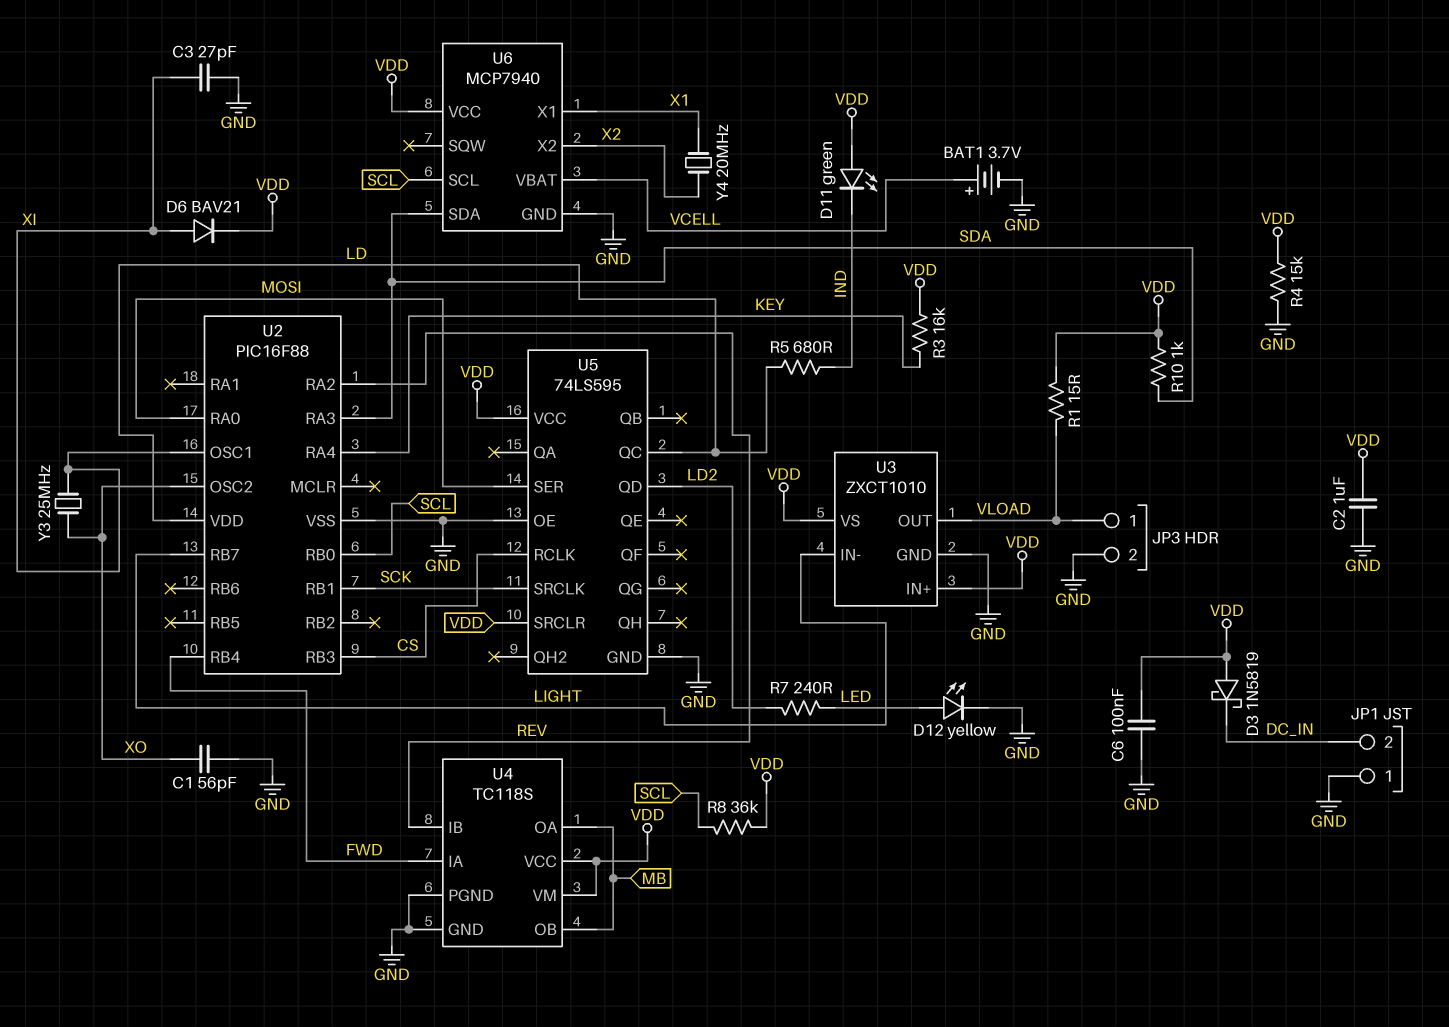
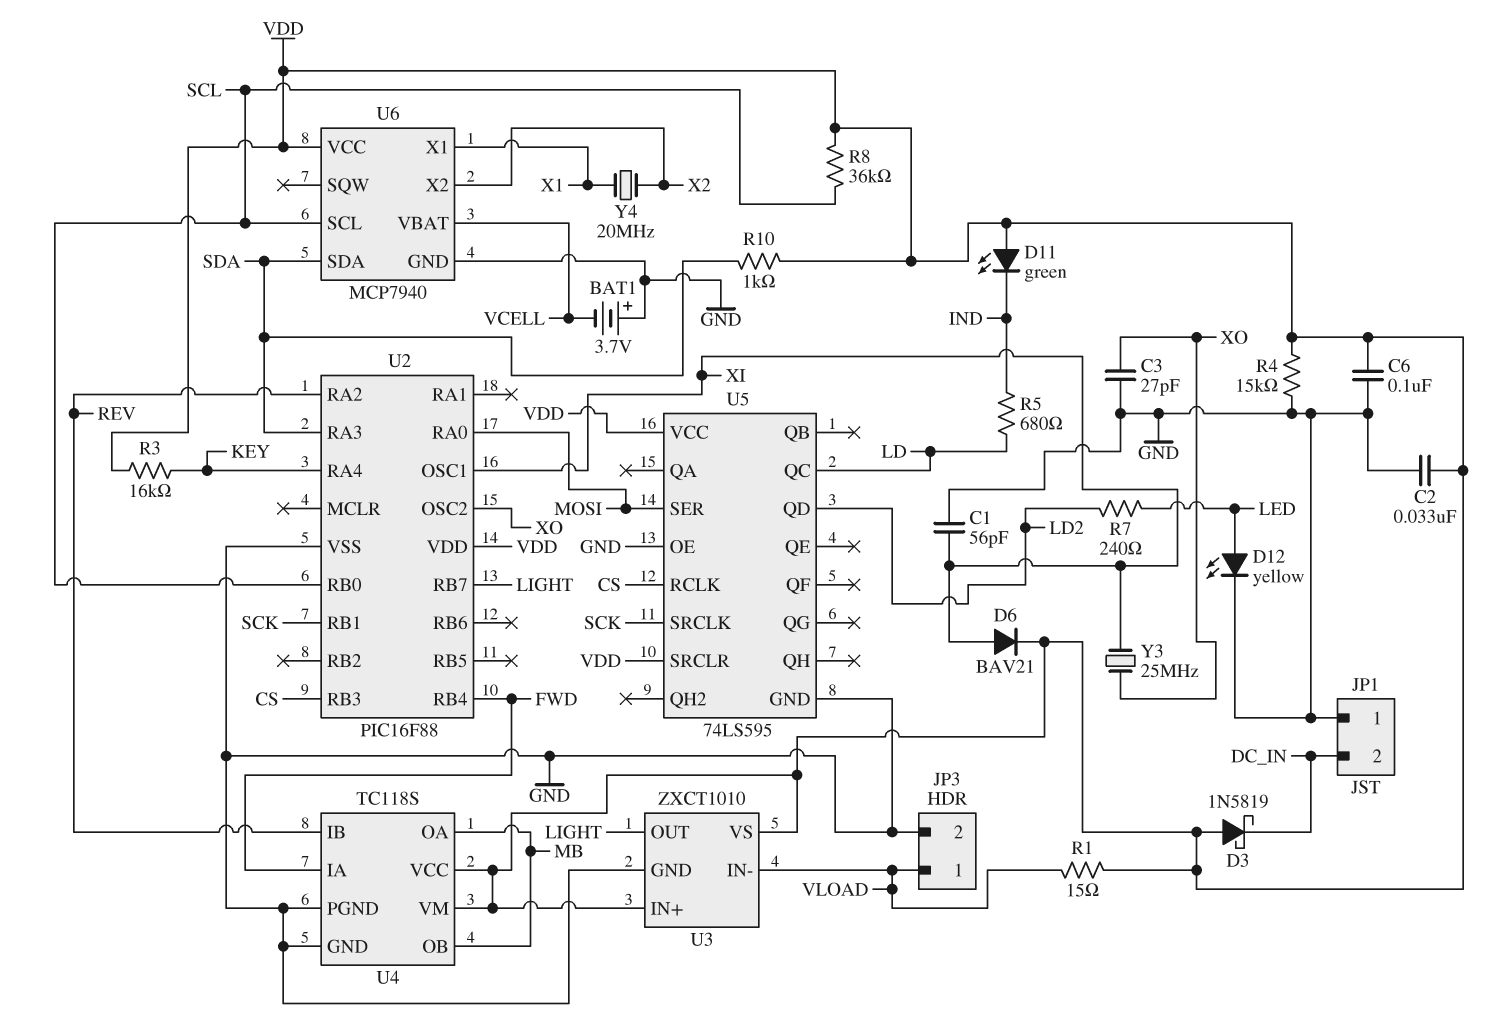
BAT1: 3.7V (plus VCELL, minus GND) -> 3.7V (plus GND, minus VCELL)
C1: 56pF (GND, XO) -> 56pF (GND, XI)
C2: 1uF (GND, VDD) -> 33nF (GND, VDD)
C3: 27pF (GND, XI) -> 27pF (GND, XO)
U2 pin VDD: LD -> VDD
U3 pin IN-: LIGHT -> VLOAD
U3 pin OUT: VLOAD -> LIGHT

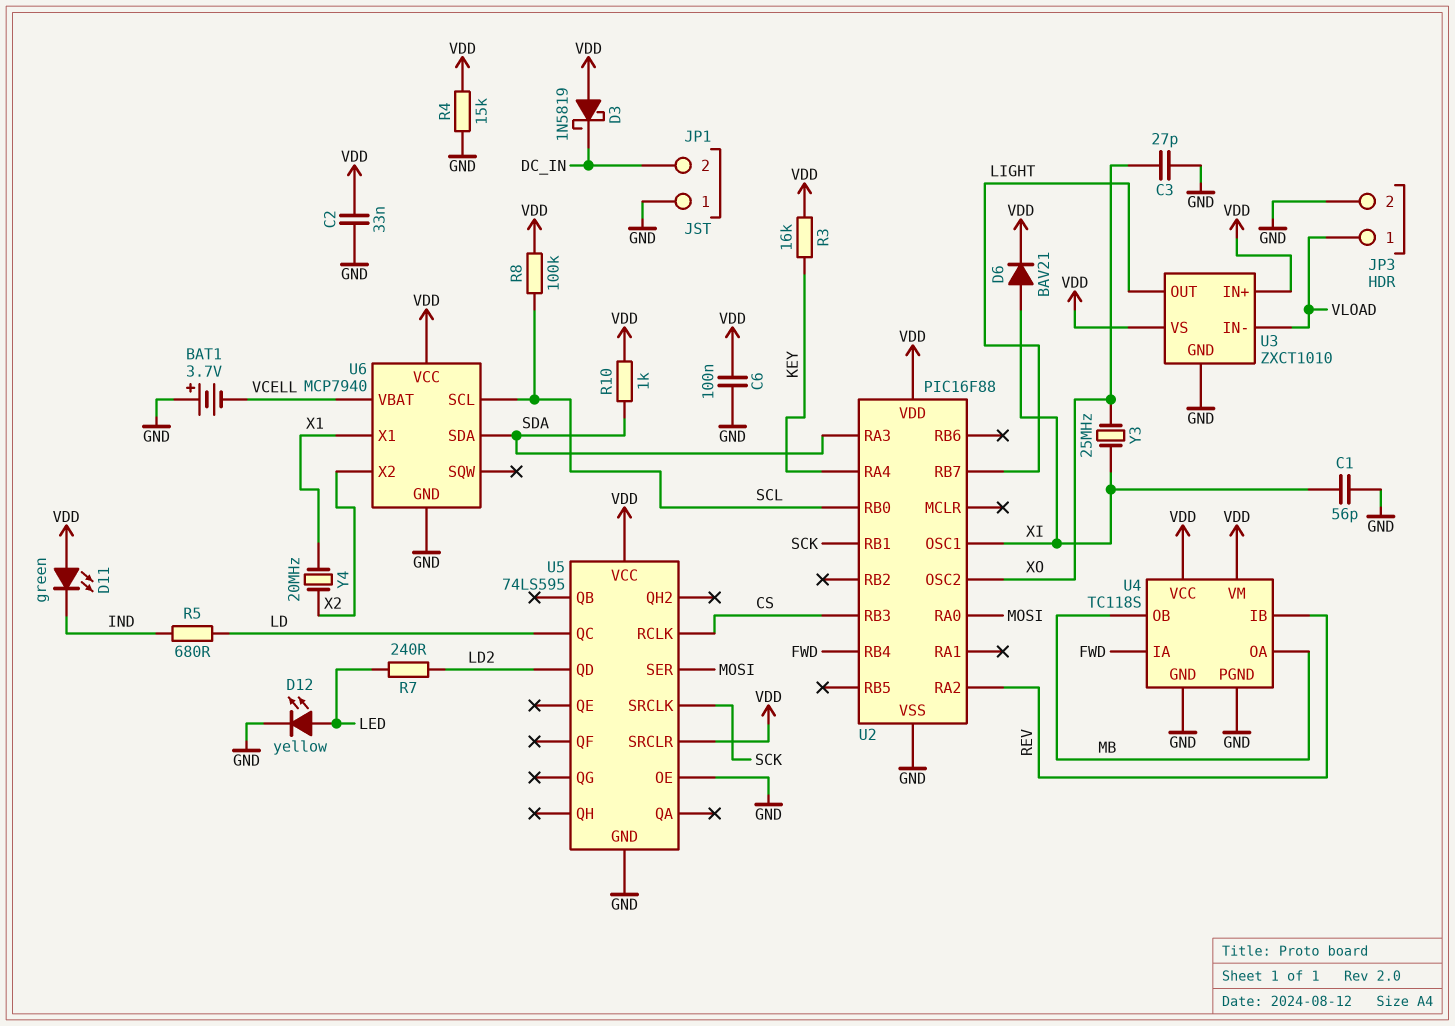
R1: 15 (VDD, VLOAD) -> none
R8: 36k (SCL, VDD) -> 100k (SCL, VDD)

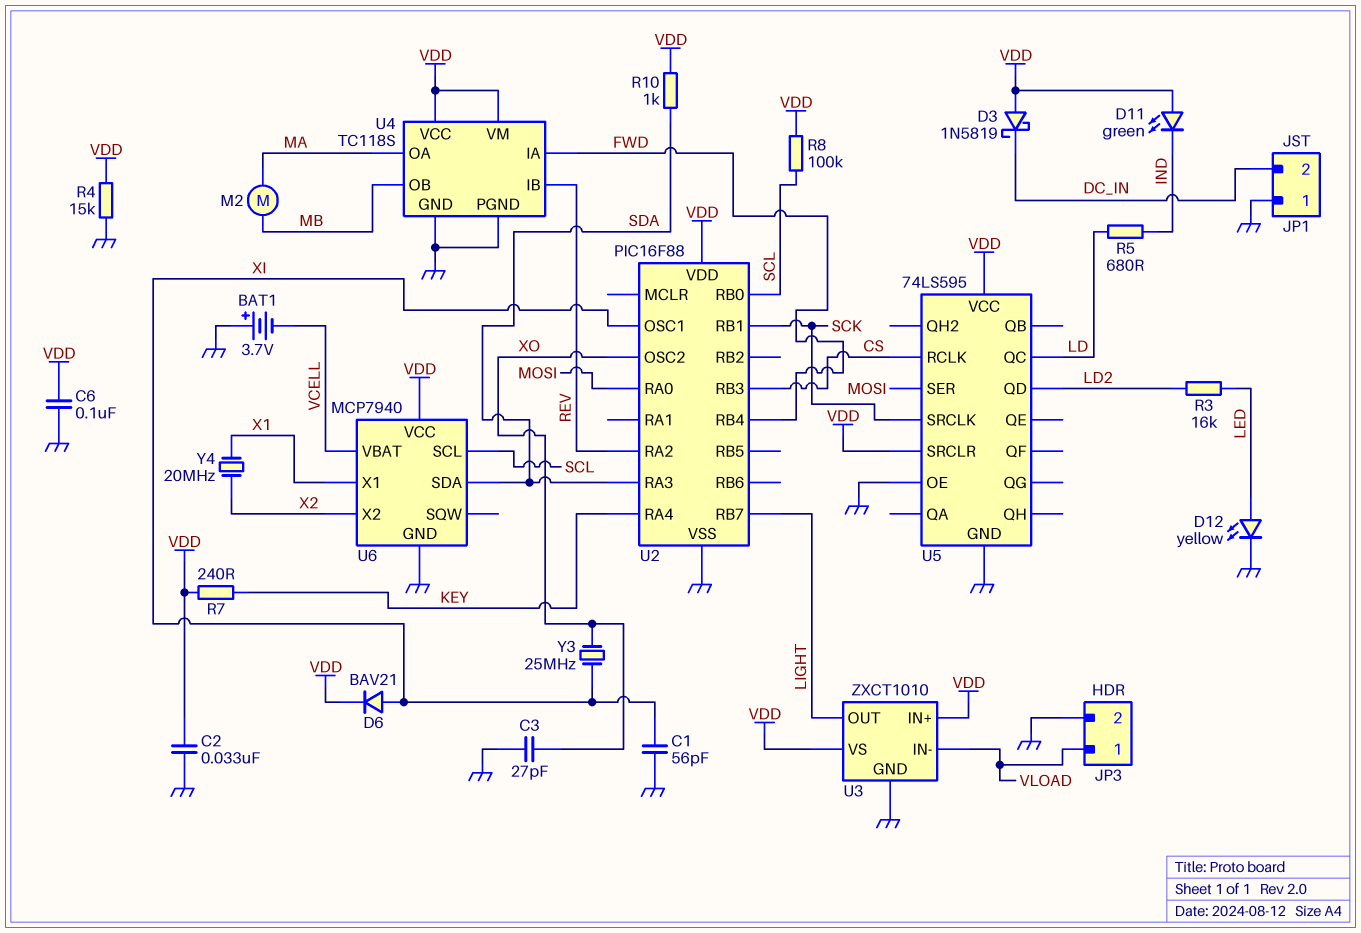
M2: none -> motor (MA, MB)
R3: 16k (KEY, VDD) -> 16k (LD2, LED)
R7: 240 (LD2, LED) -> 240 (KEY, VDD)
U4 pin OA: MB -> MA

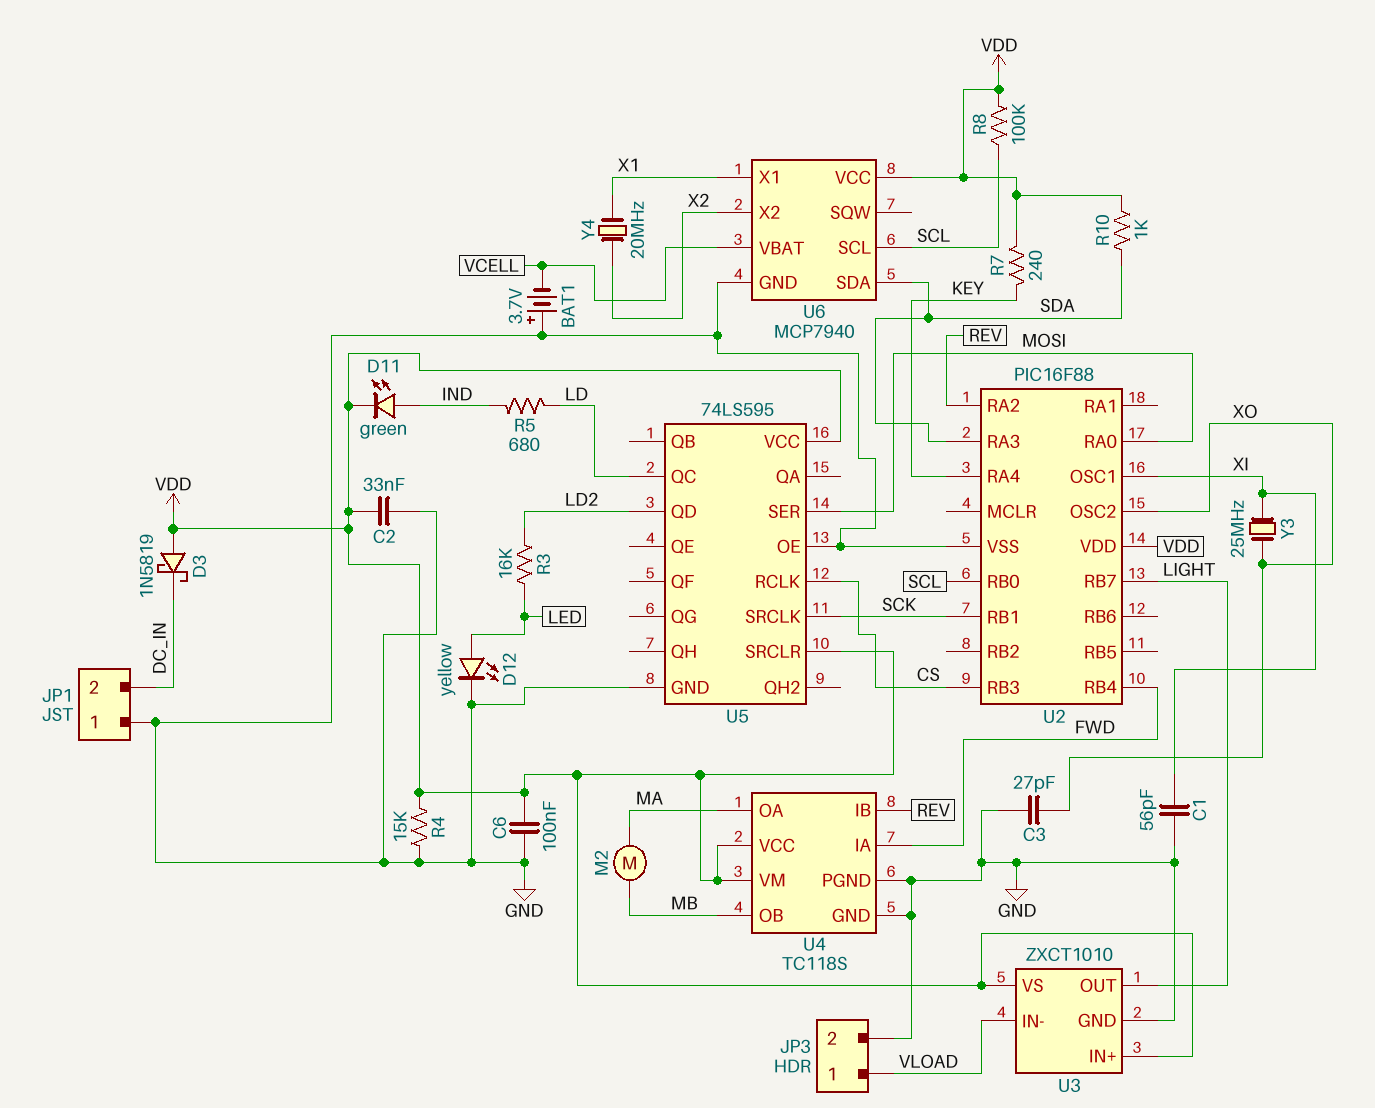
D6: diode BAV21 (A XI, K VDD) -> none
D11: LED green (A VDD, K IND) -> LED green (A IND, K VDD)

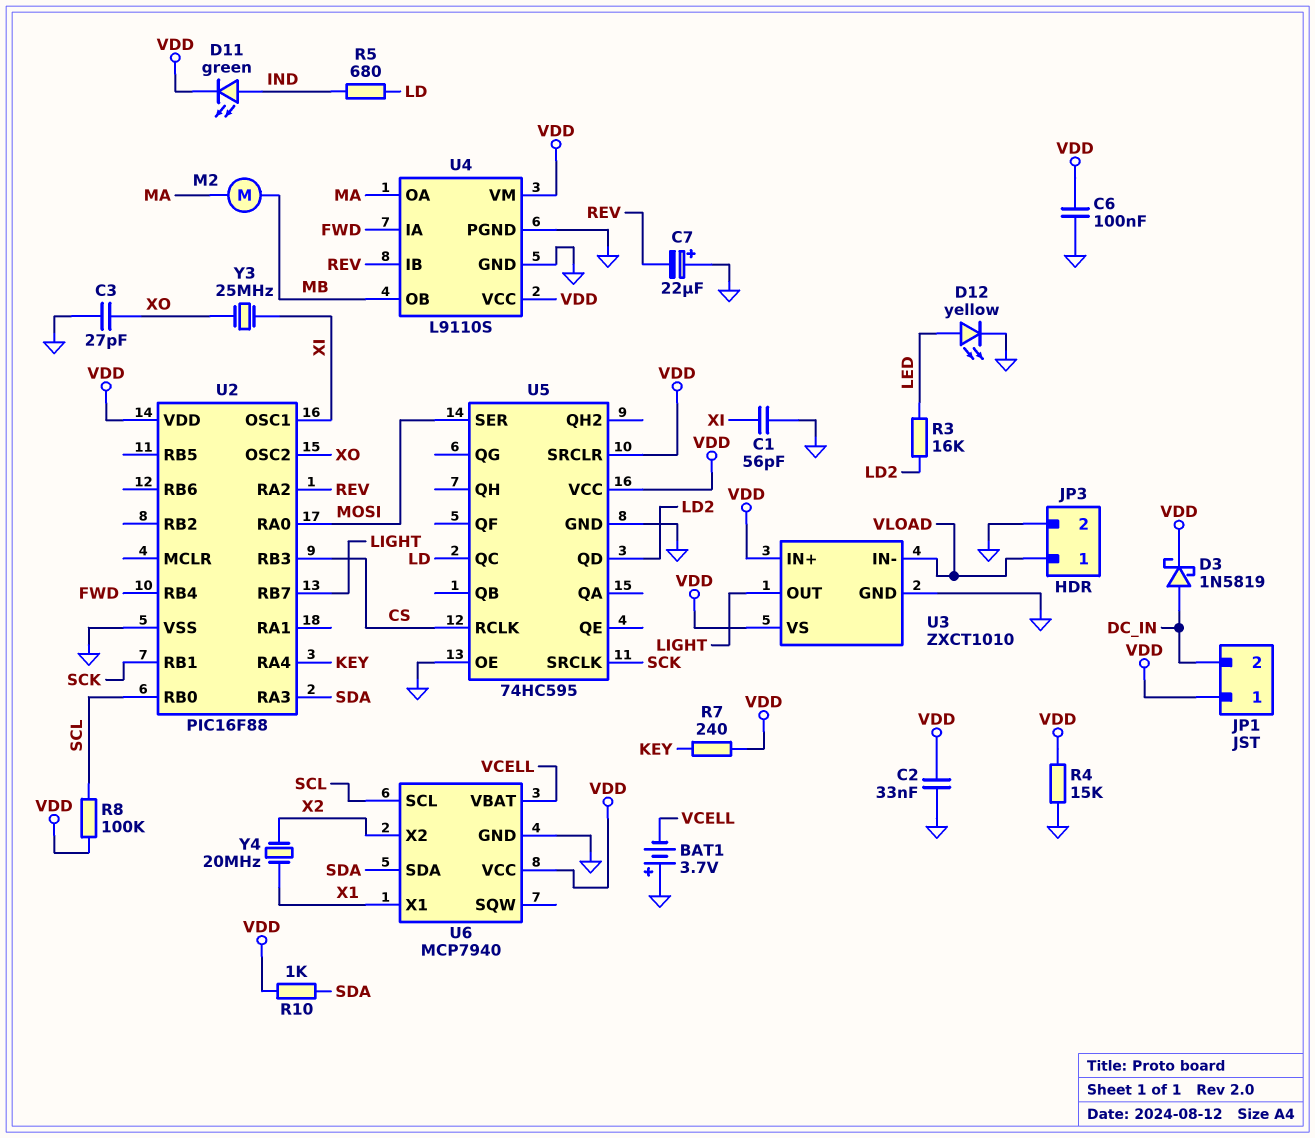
C7: none -> 22uF (plus GND, minus REV)
D3: schottky 1N5819 (A VDD, K DC_IN) -> schottky 1N5819 (A DC_IN, K VDD)
JP1 pin 1: GND -> VDD
U4: TC118S -> L9110S
U5: 74LS595 -> 74HC595

